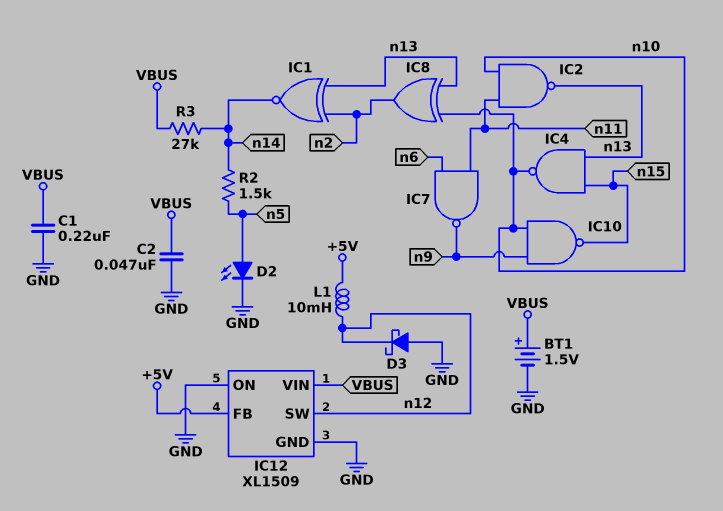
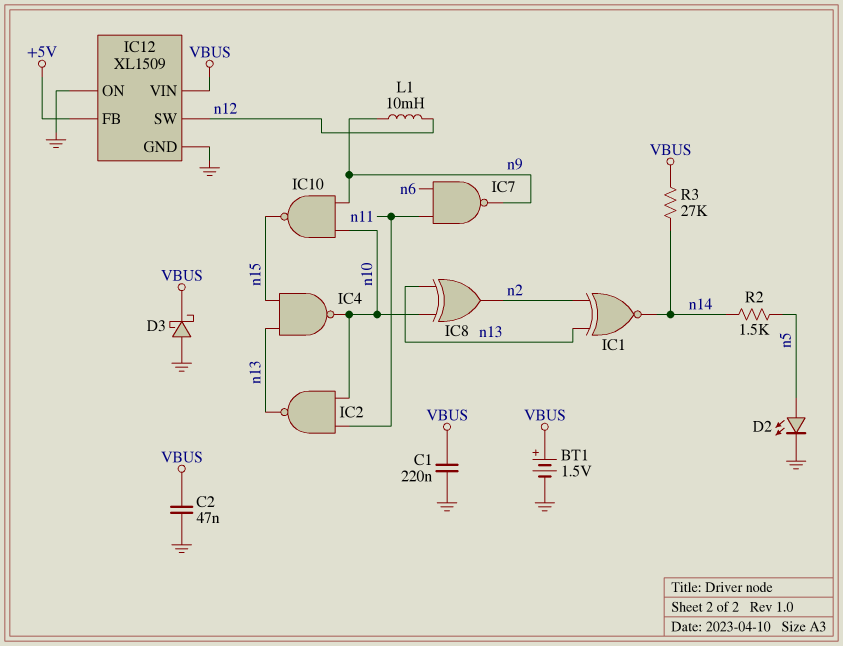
D3: schottky (A GND, K n12) -> schottky (A GND, K VBUS)
L1: 10mH (+5V, n12) -> 10mH (n9, n12)

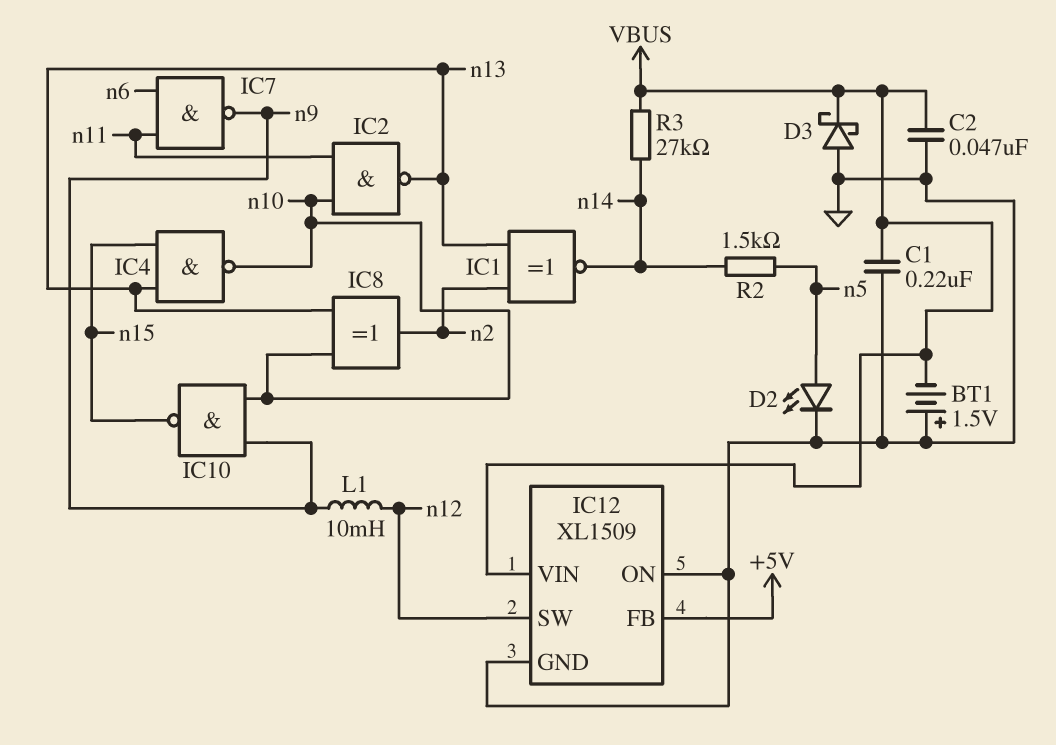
BT1: 1.5V (plus VBUS, minus GND) -> 1.5V (plus GND, minus VBUS)

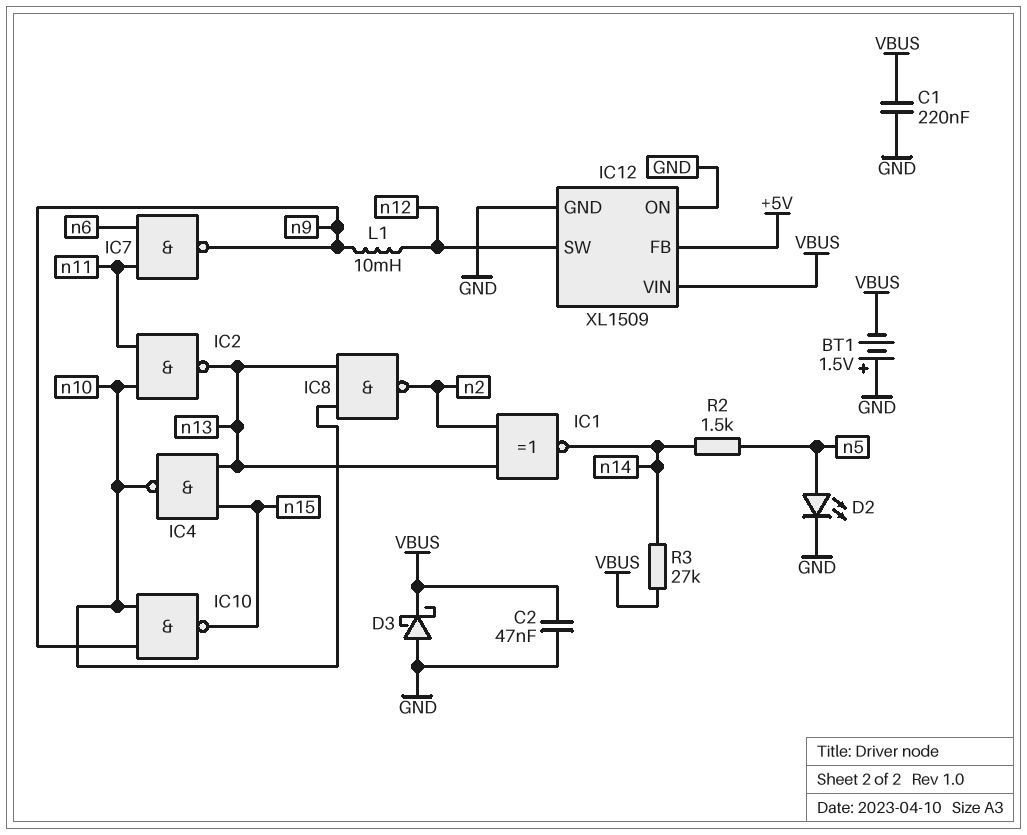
IC8: XOR (in n10, in n13, out n2) -> NAND (in n10, in n13, out n2)

